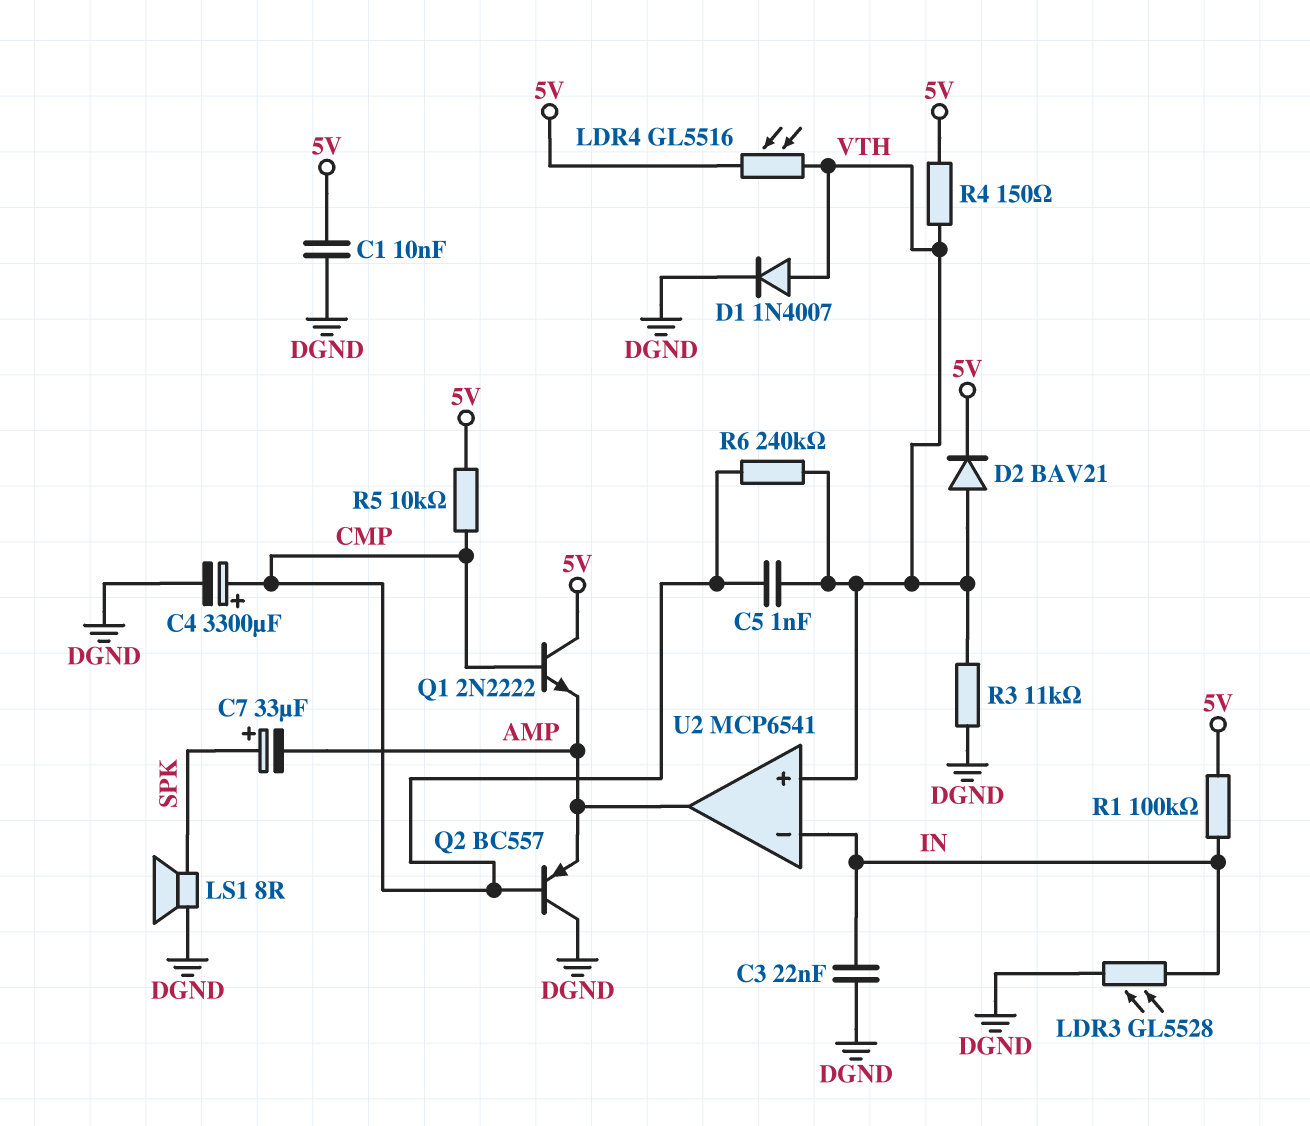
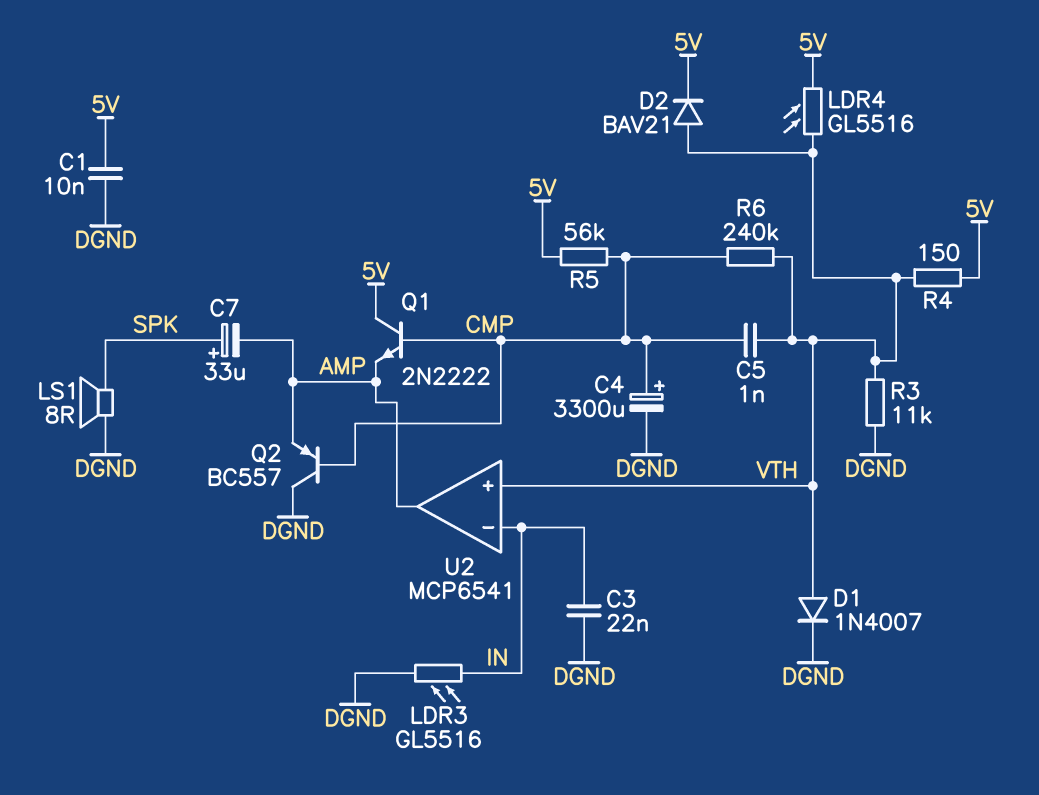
LDR3: GL5528 (DGND, IN) -> GL5516 (DGND, IN)
R1: 100k (5V, IN) -> none
R5: 10k (5V, CMP) -> 56k (5V, CMP)

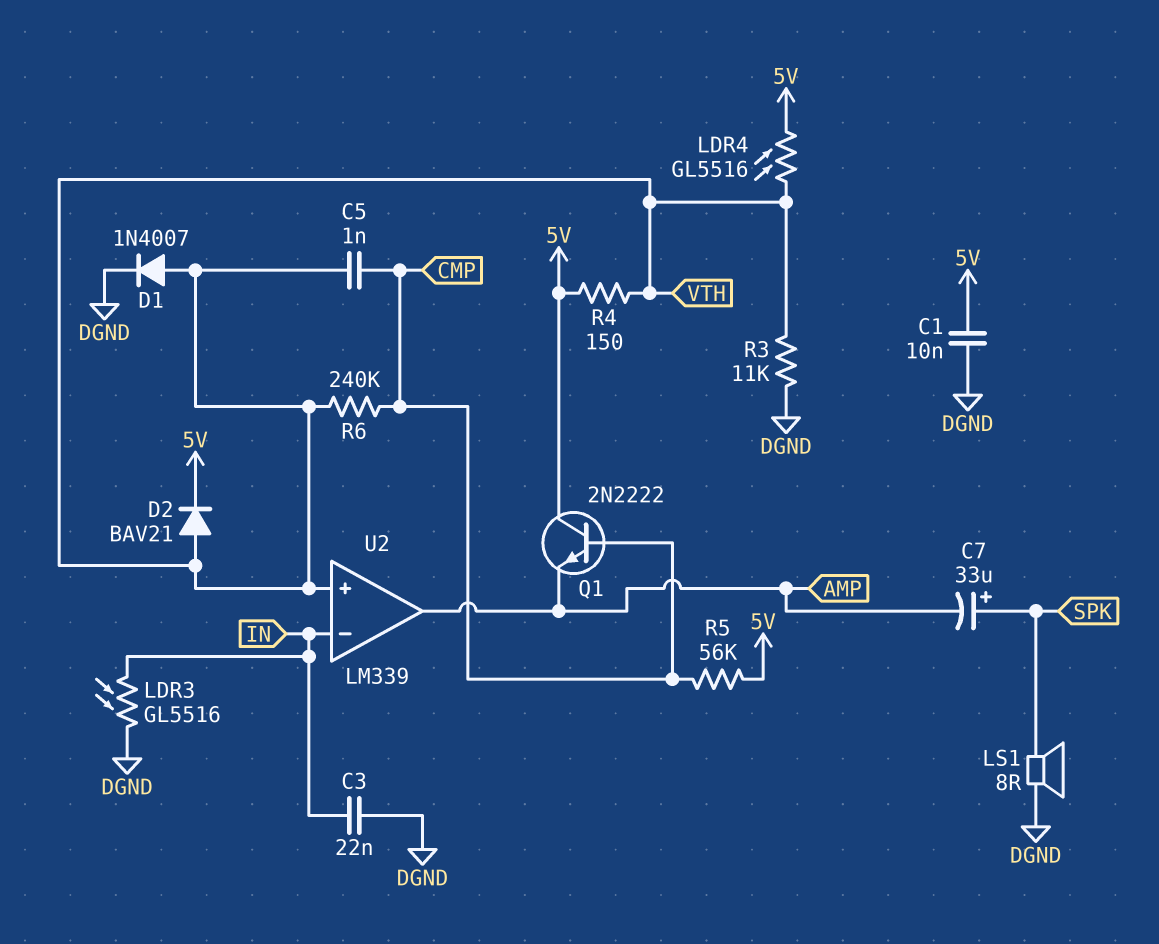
C4: 3300uF (plus CMP, minus DGND) -> none
Q2: PNP BC557 (B CMP, C DGND, E AMP) -> none
U2: MCP6541 -> LM339

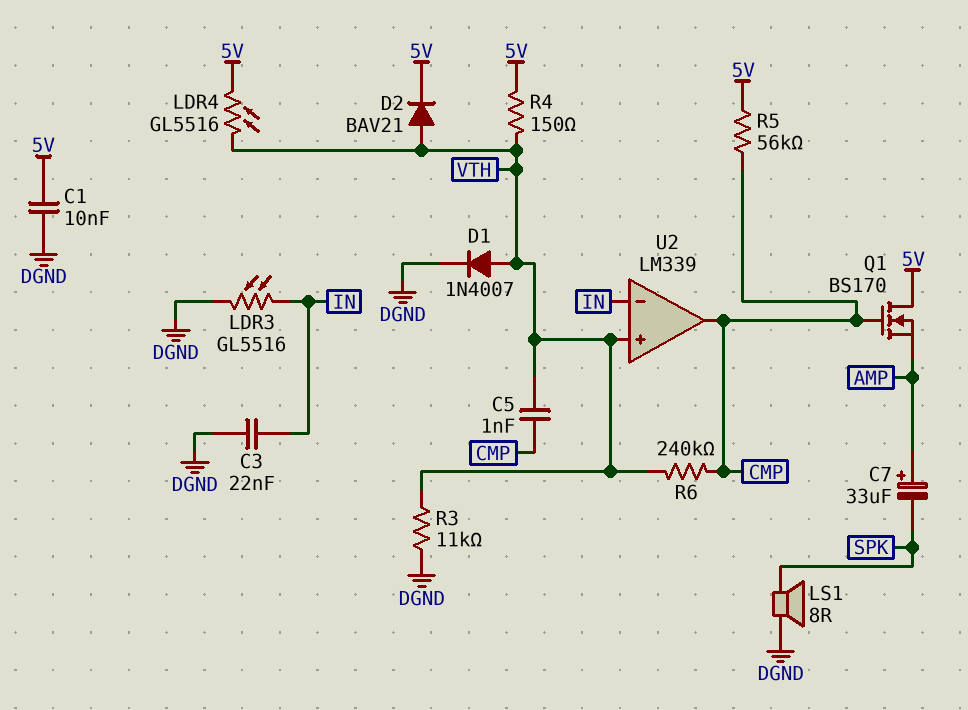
C7: 33uF (plus SPK, minus AMP) -> 33uF (plus AMP, minus SPK)
Q1: NPN 2N2222 (B CMP, C 5V, E AMP) -> NMOS BS170 (G CMP, D 5V, S AMP)
U2 pin out: AMP -> CMP

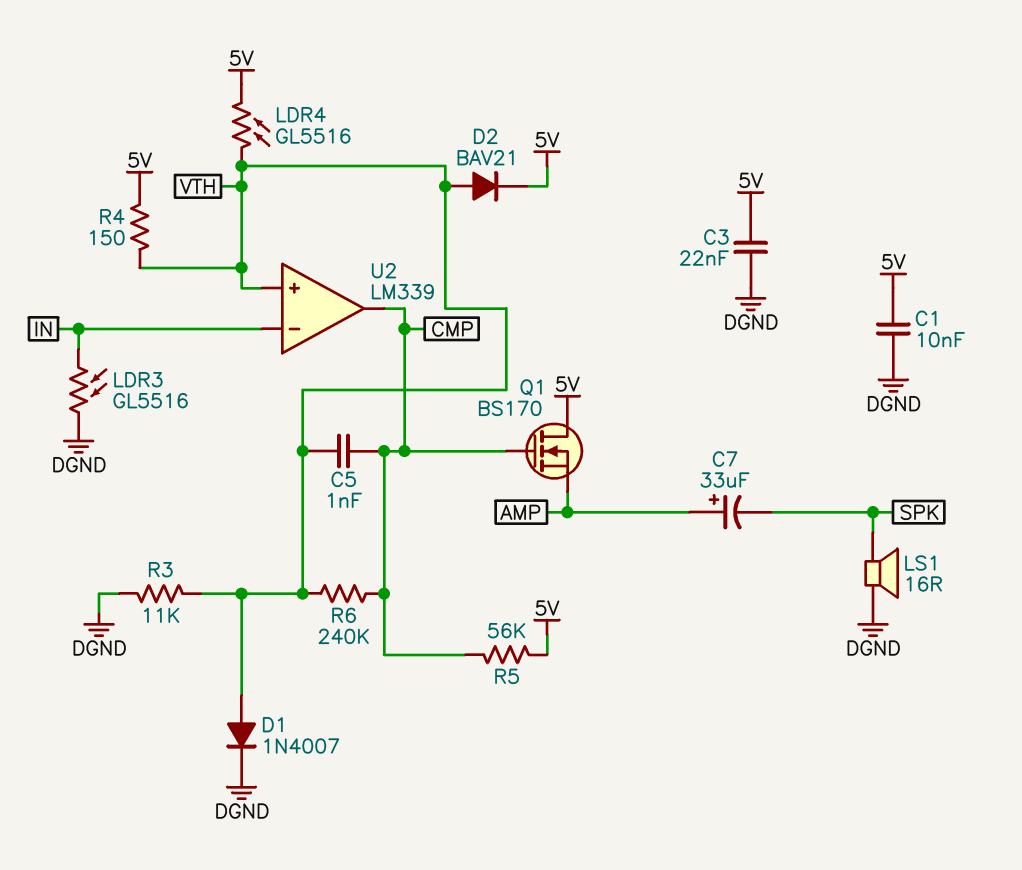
C3: 22nF (DGND, IN) -> 22nF (5V, DGND)
LS1: speaker 8R (DGND, SPK) -> speaker 16R (DGND, SPK)

